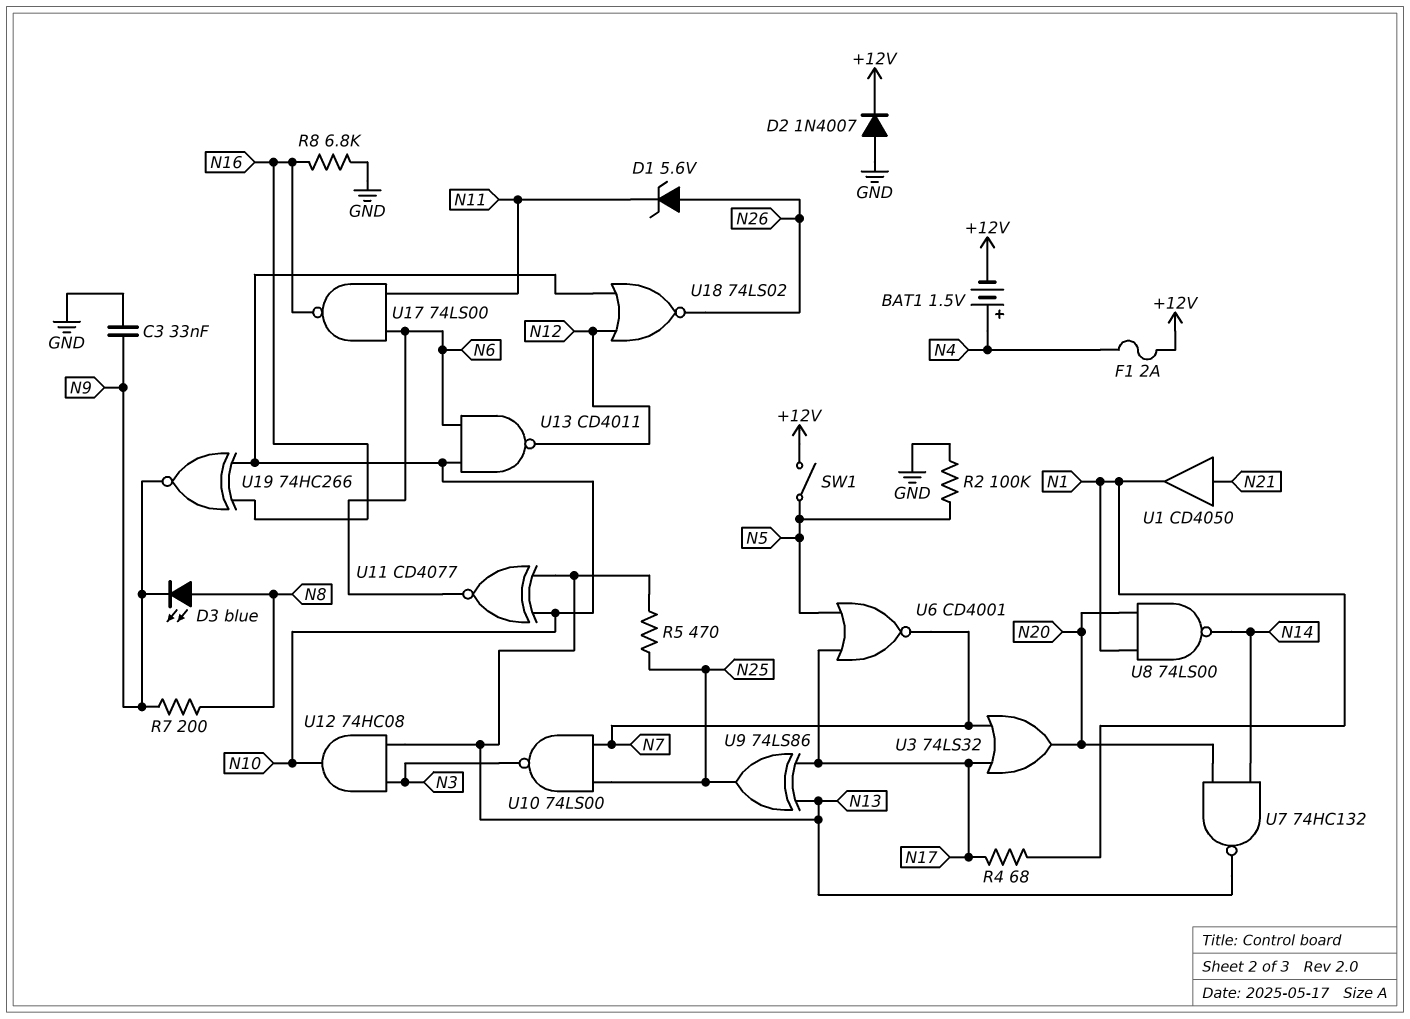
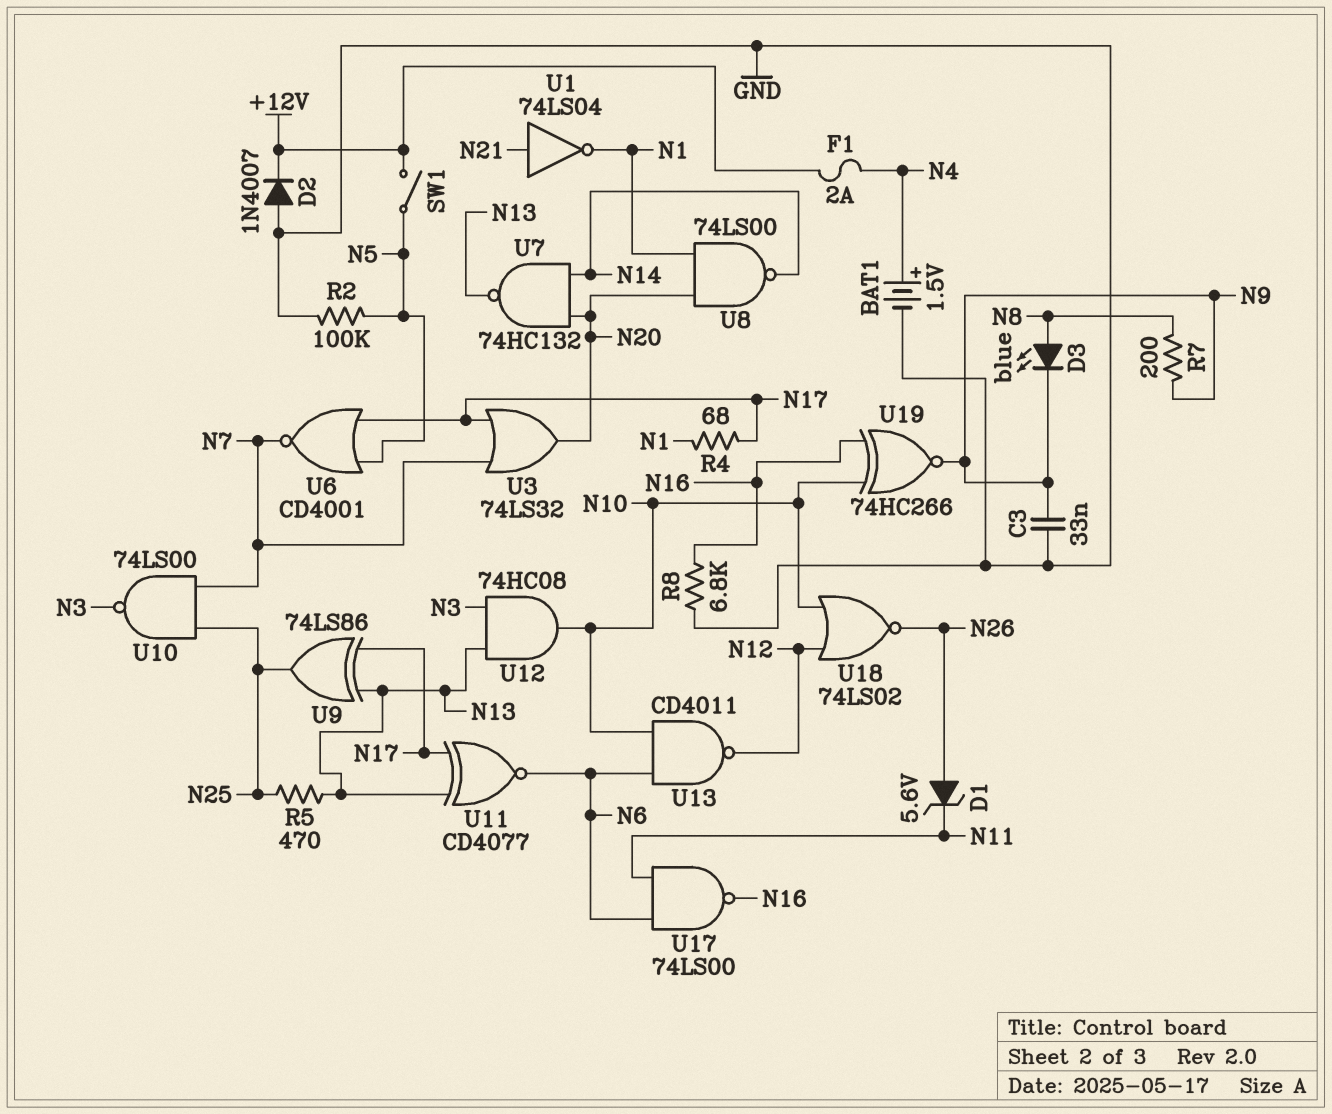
BAT1: 1.5V (plus N4, minus +12V) -> 1.5V (plus N4, minus GND)
U1: buffer CD4050 (in N21, out N1) -> NOT 74LS04 (in N21, out N1)
U11: XNOR CD4077 (in N10, in N13, out N6) -> XNOR CD4077 (in N13, in N17, out N6)

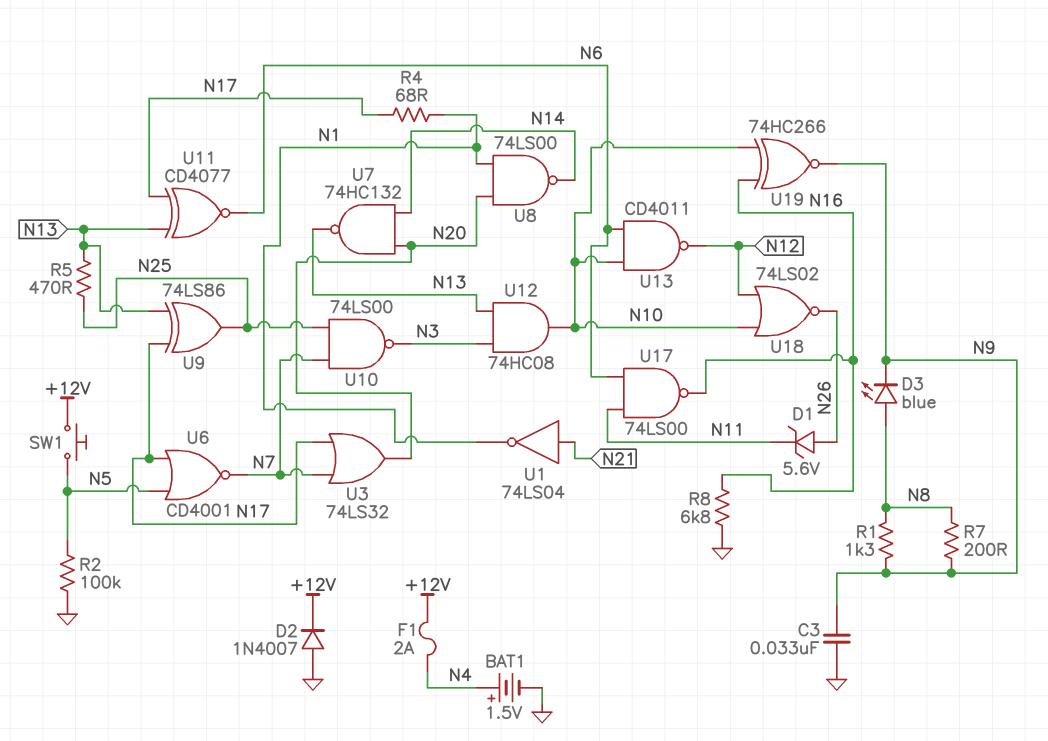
R1: none -> 1.3k (N8, N9)
SW1: switch (+12V, N5) -> button (+12V, N5)

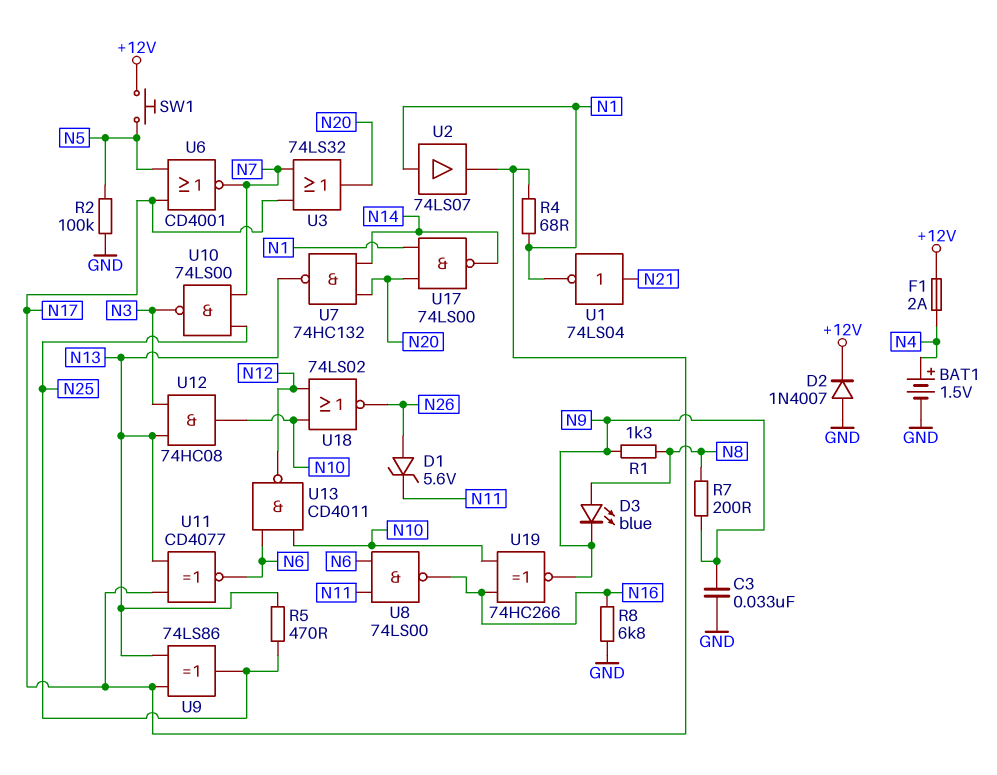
U2: none -> buffer 74LS07 (in N1, out N17)
U8: NAND 74LS00 (in N1, in N20, out N14) -> NAND 74LS00 (in N6, in N11, out N16)
U17: NAND 74LS00 (in N6, in N11, out N16) -> NAND 74LS00 (in N1, in N20, out N14)

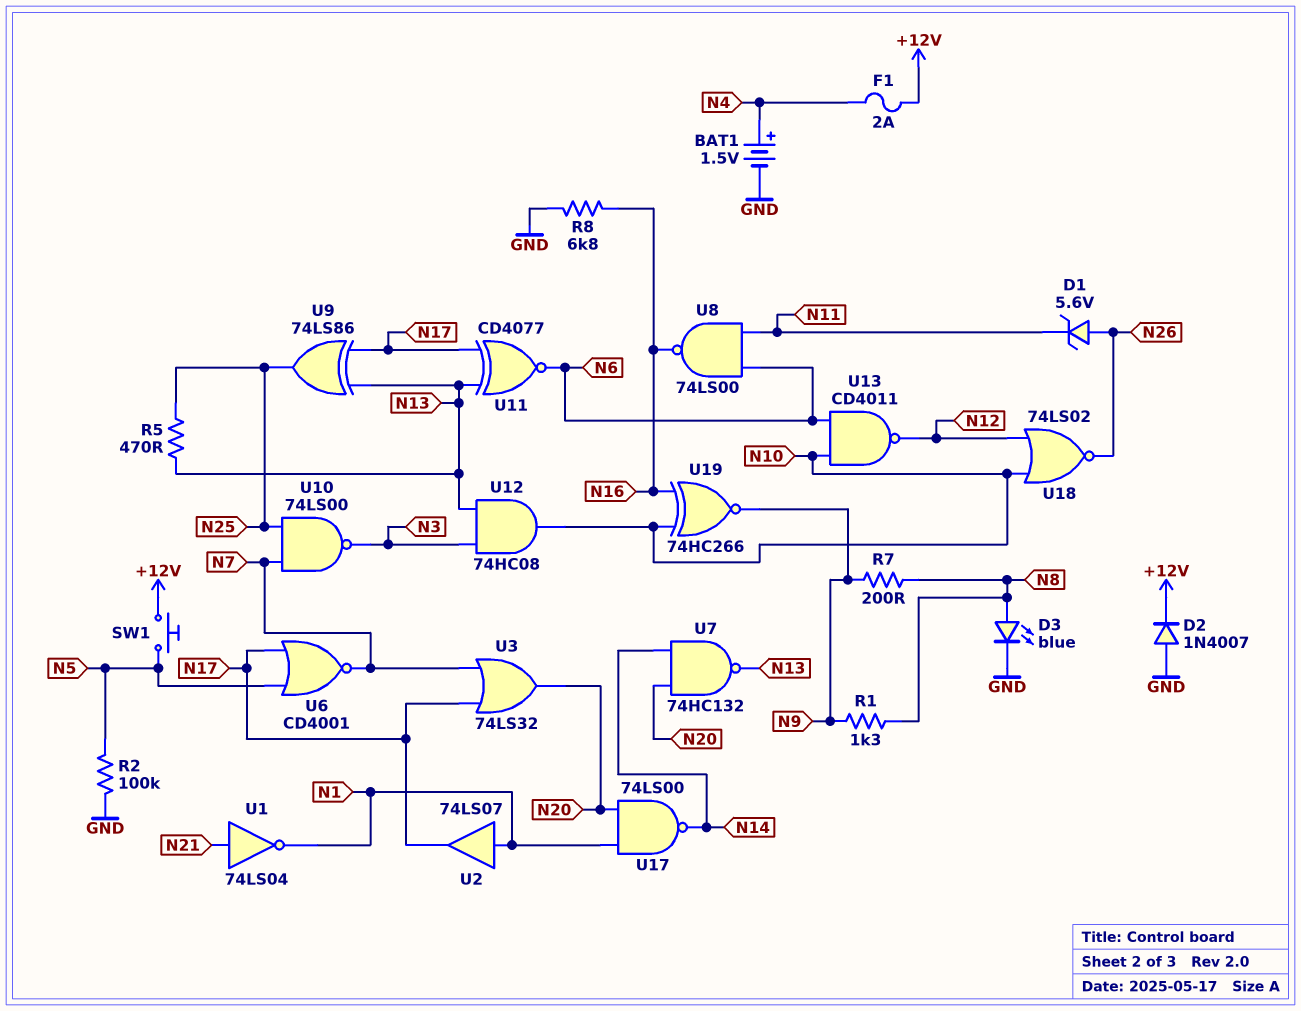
C3: 33nF (GND, N9) -> none
D3: LED blue (A N8, K N9) -> LED blue (A N8, K GND)
R4: 68 (N1, N17) -> none

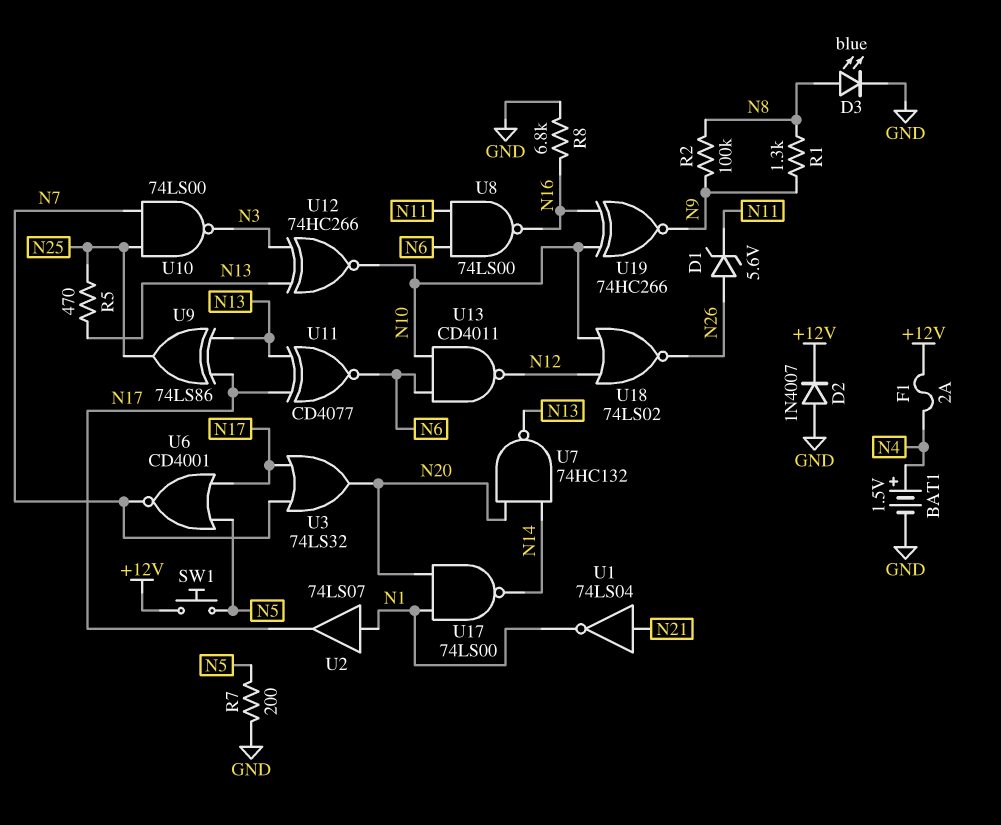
R2: 100k (GND, N5) -> 100k (N8, N9)
R7: 200 (N8, N9) -> 200 (GND, N5)
U12: AND 74HC08 (in N3, in N13, out N10) -> XNOR 74HC266 (in N3, in N13, out N10)

